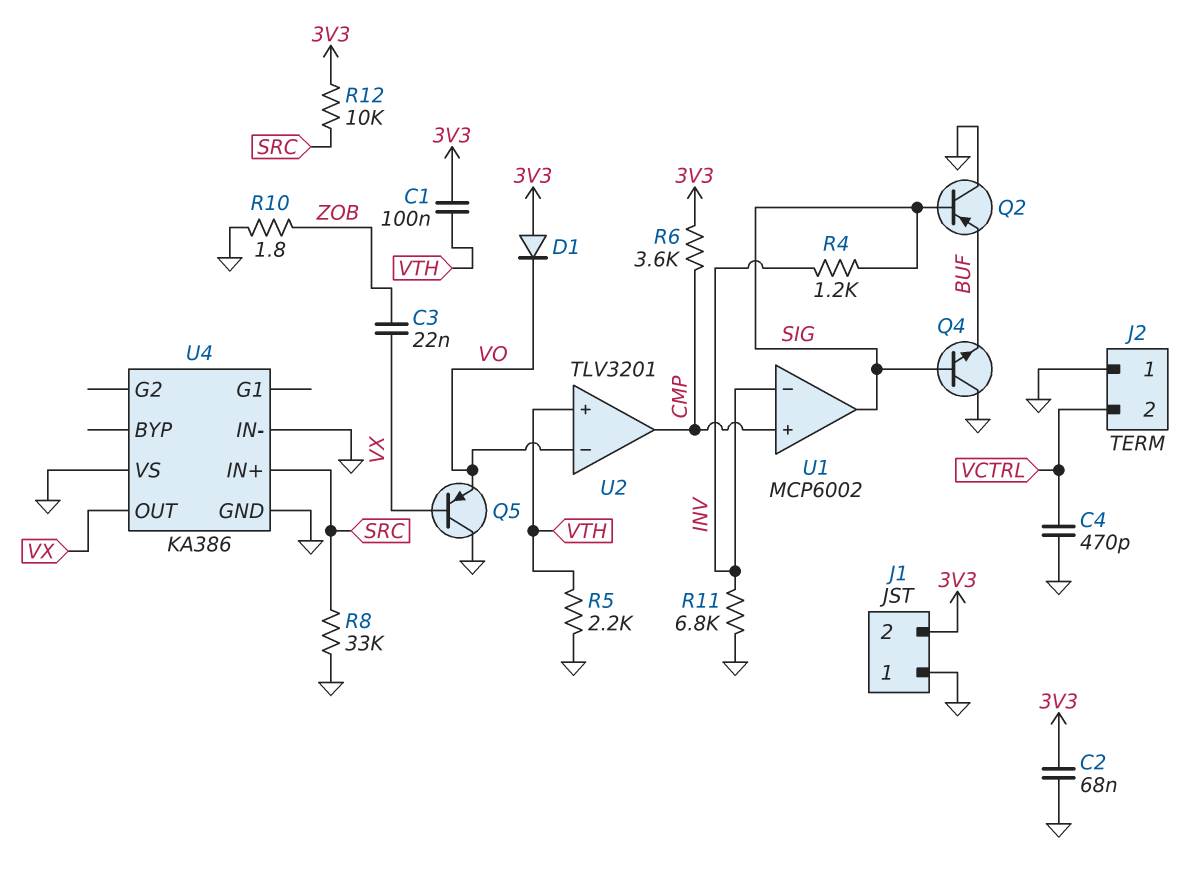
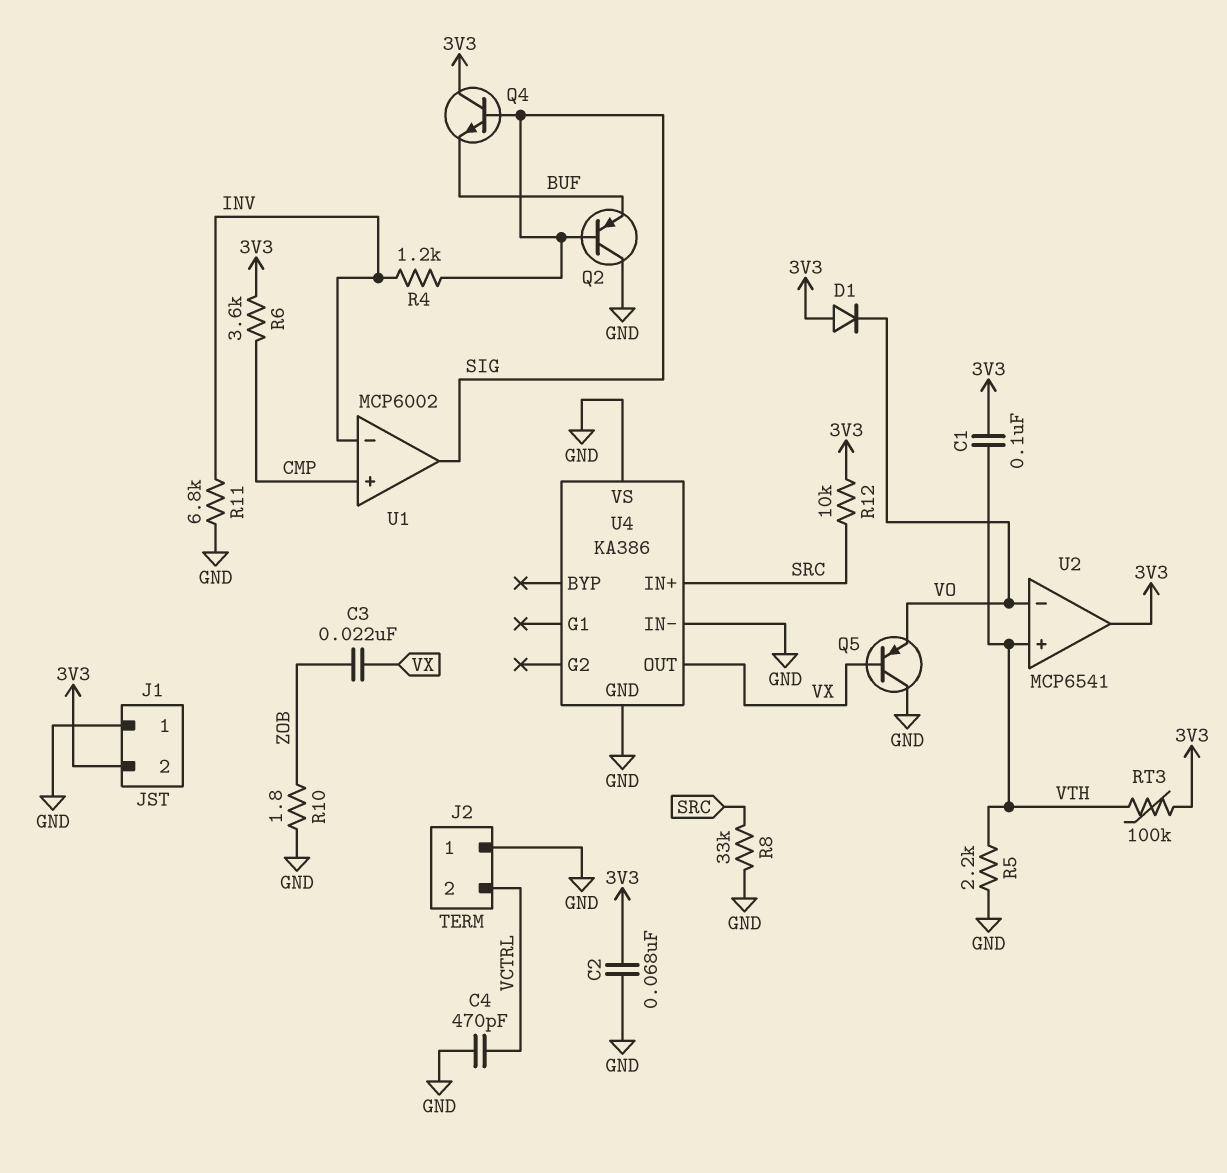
Q4: NPN (B SIG, C GND, E BUF) -> NPN (B SIG, C 3V3, E BUF)
RT3: none -> 100k (3V3, VTH)
U2: TLV3201 -> MCP6541
U2 pin out: CMP -> 3V3

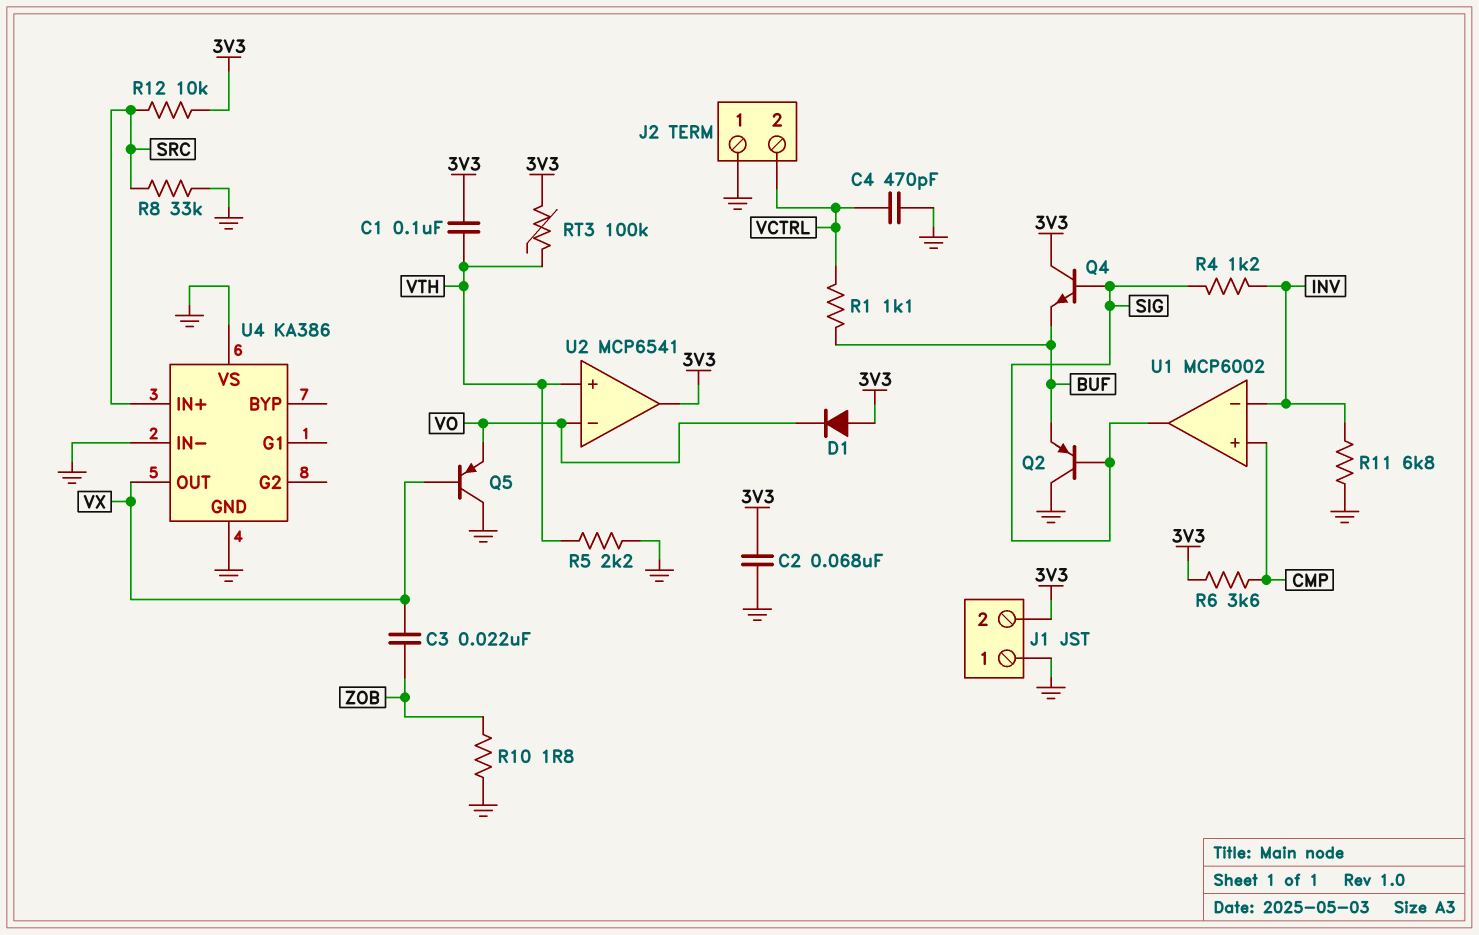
R1: none -> 1.1k (BUF, VCTRL)

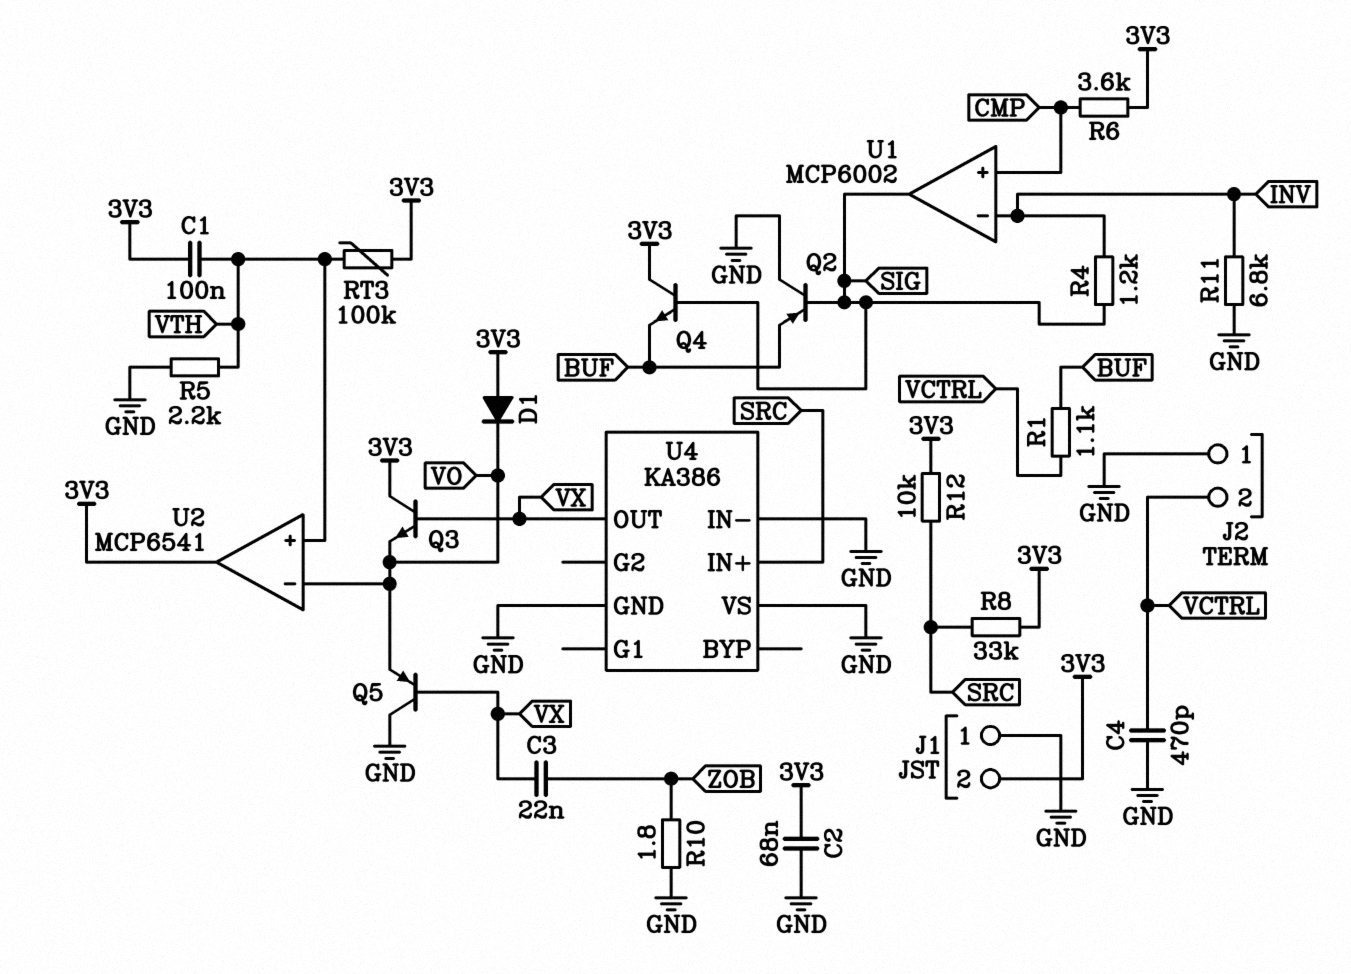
Q3: none -> NPN (B VX, C 3V3, E VO)
R8: 33k (GND, SRC) -> 33k (3V3, SRC)

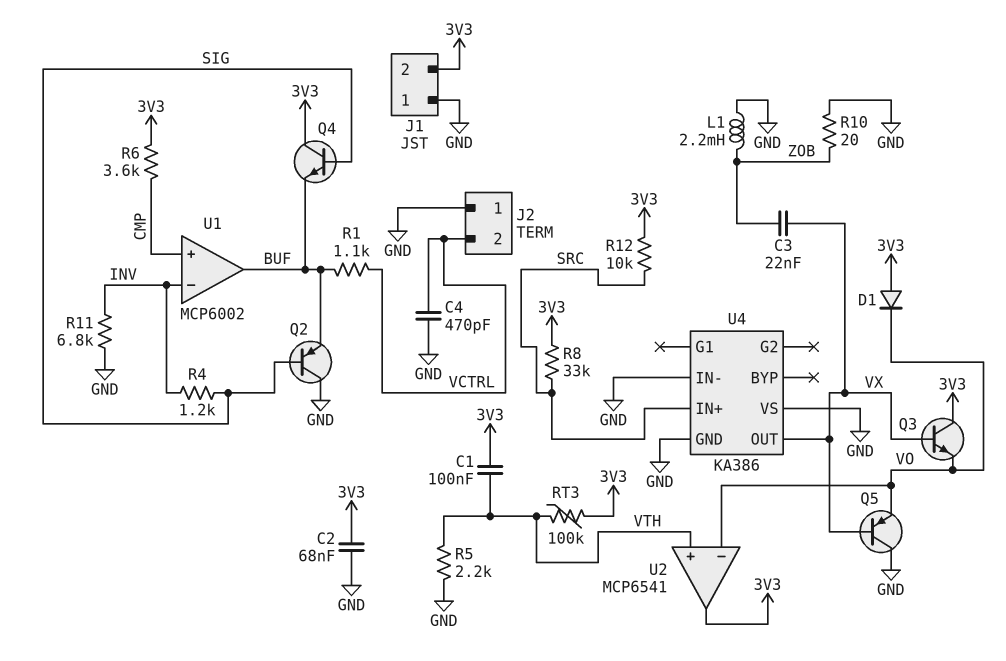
L1: none -> 2.2mH (GND, ZOB)
R10: 1.8 (GND, ZOB) -> 20 (GND, ZOB)
U1 pin out: SIG -> BUF

